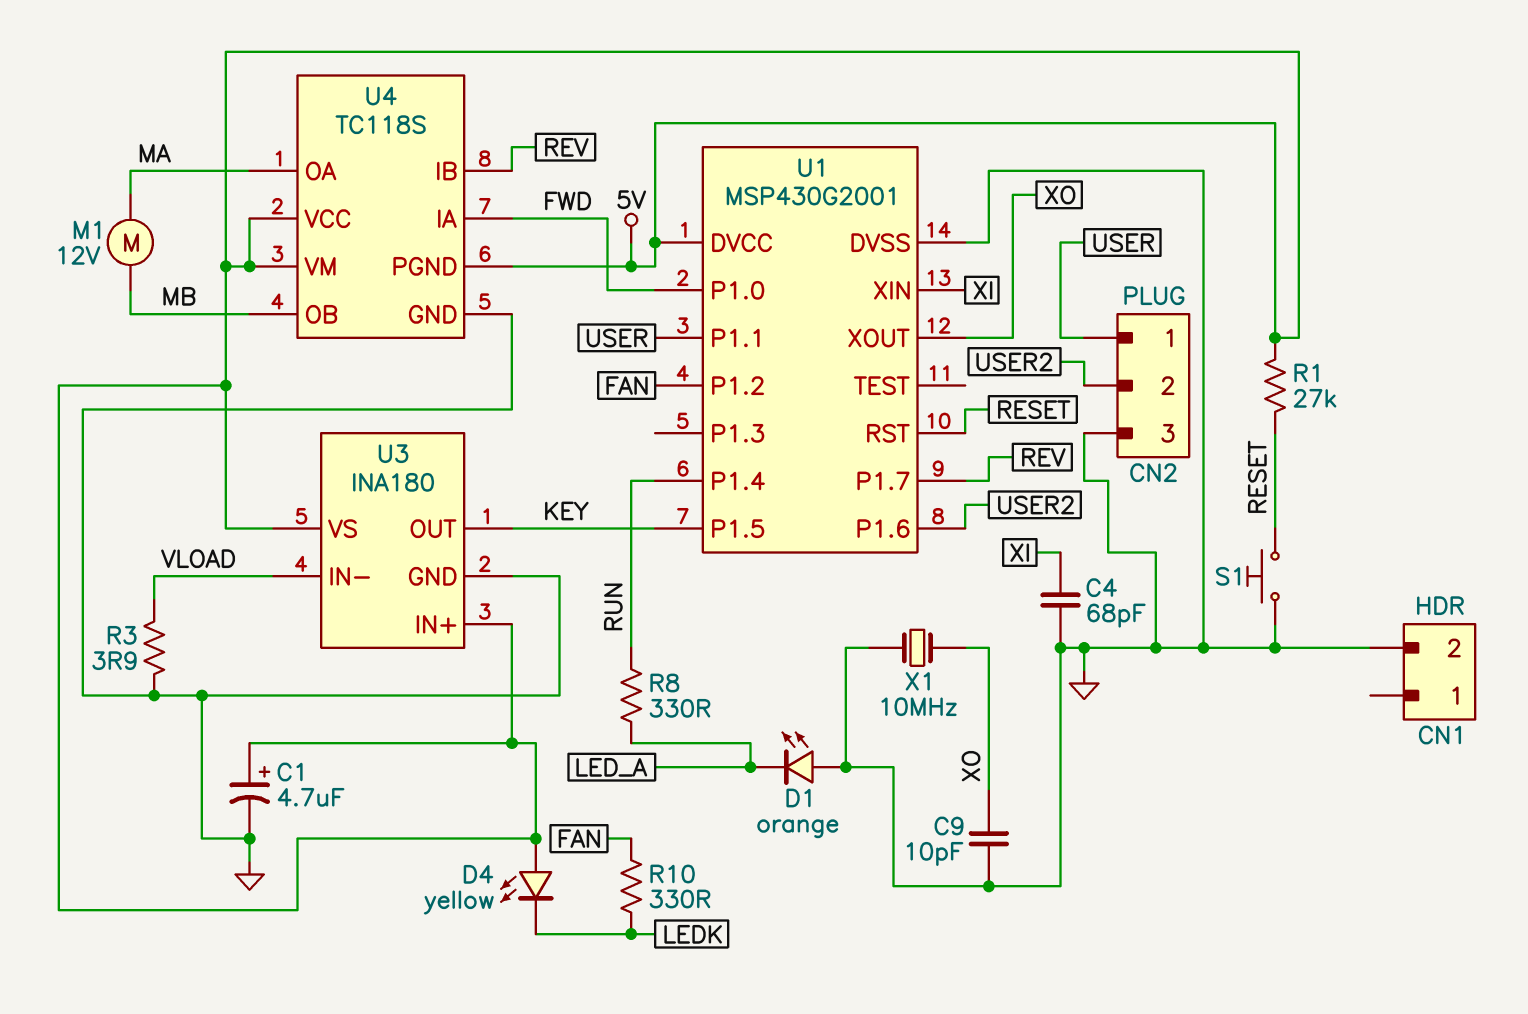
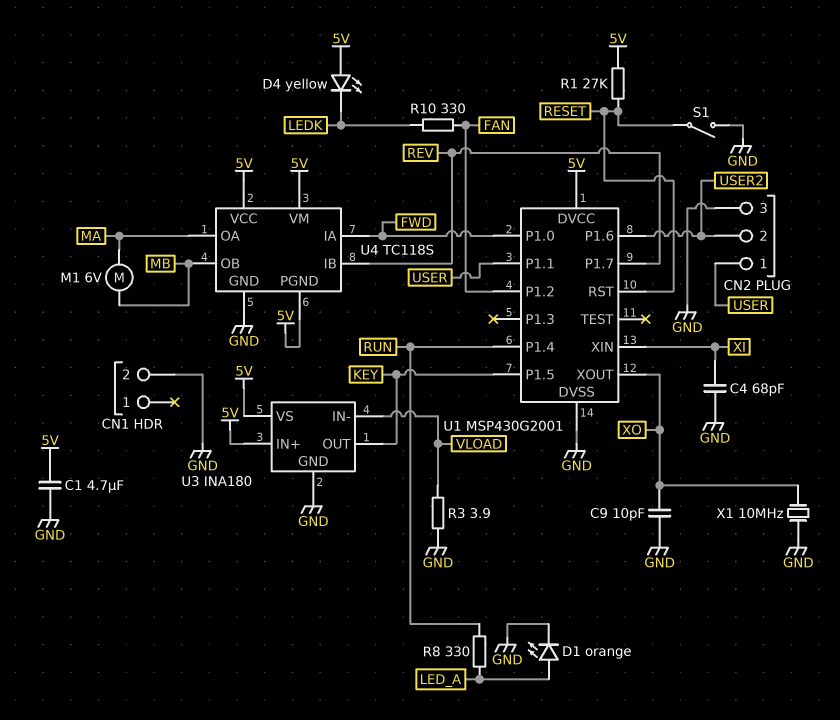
C1: 4.7uF (plus 5V, minus GND) -> 4.7uF (5V, GND)
D1: LED orange (A GND, K LED_A) -> LED orange (A LED_A, K GND)
M1: motor 12V (MA, MB) -> motor 6V (MA, MB)
S1: button (GND, RESET) -> switch (GND, RESET)

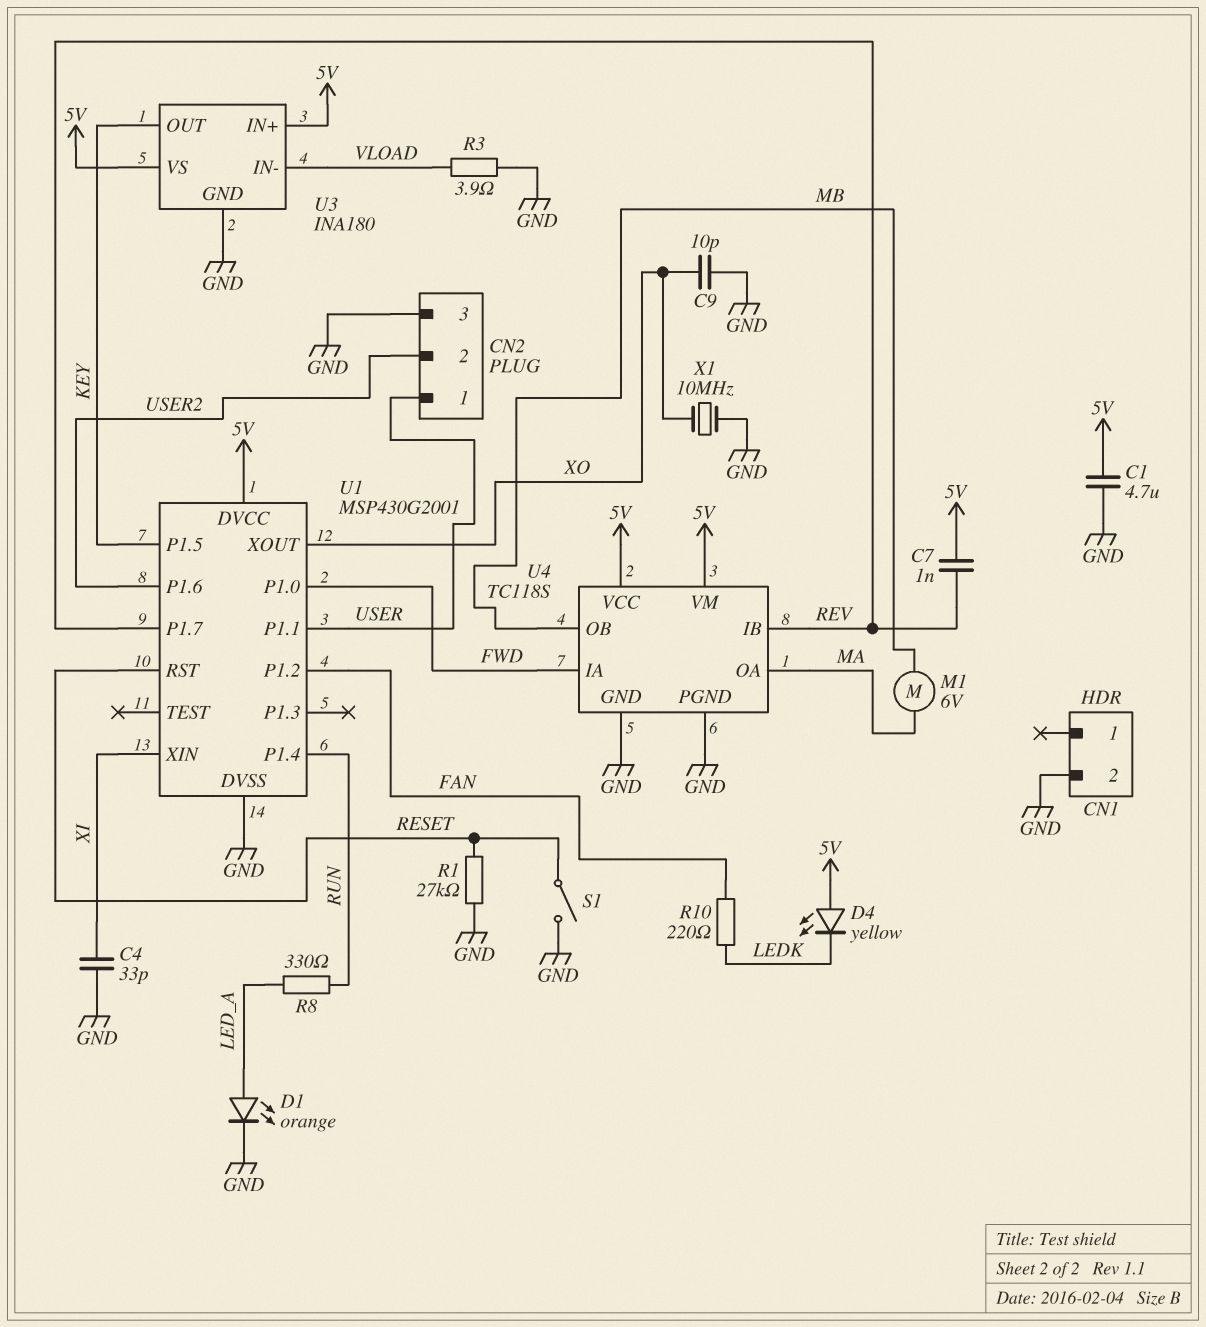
C4: 68pF (GND, XI) -> 33pF (GND, XI)
C7: none -> 1nF (5V, REV)
R1: 27k (5V, RESET) -> 27k (GND, RESET)
R10: 330 (FAN, LEDK) -> 220 (FAN, LEDK)
U4 pin PGND: 5V -> GND

